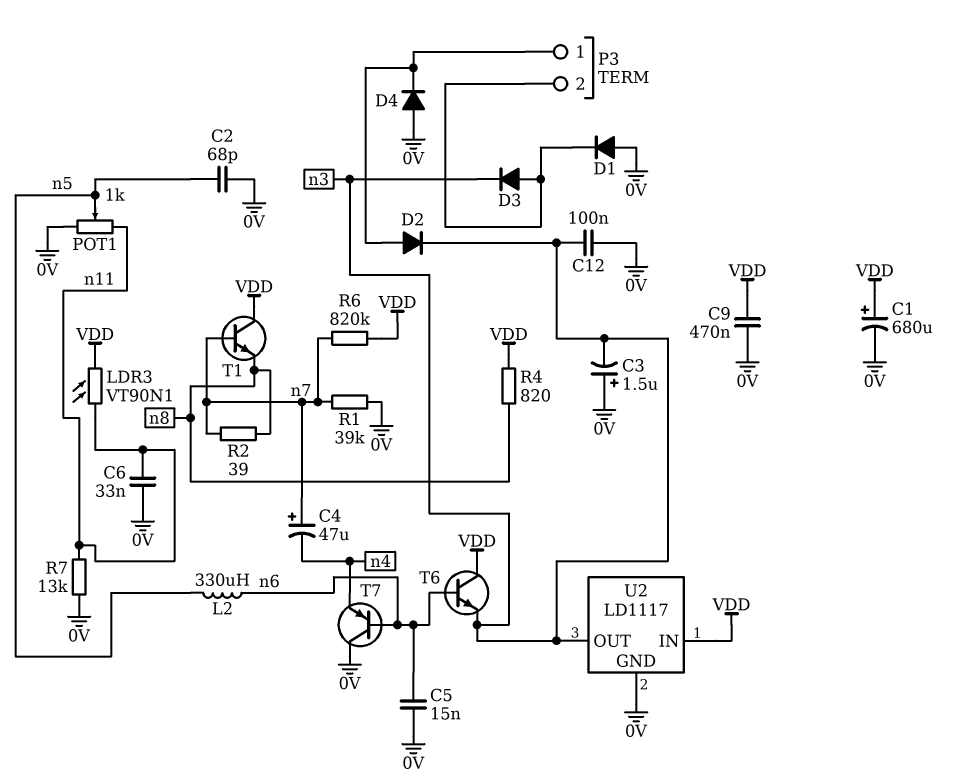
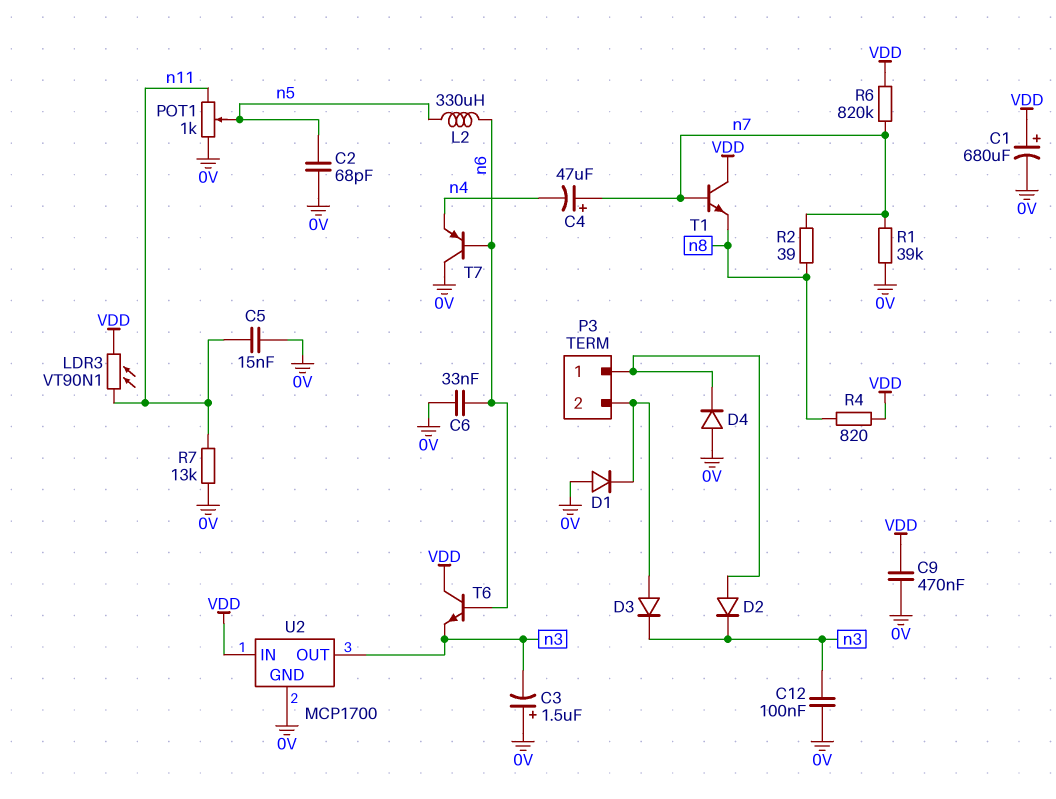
C5: 15nF (0V, n6) -> 15nF (0V, n11)
C6: 33nF (0V, n11) -> 33nF (0V, n6)
U2: LD1117 -> MCP1700

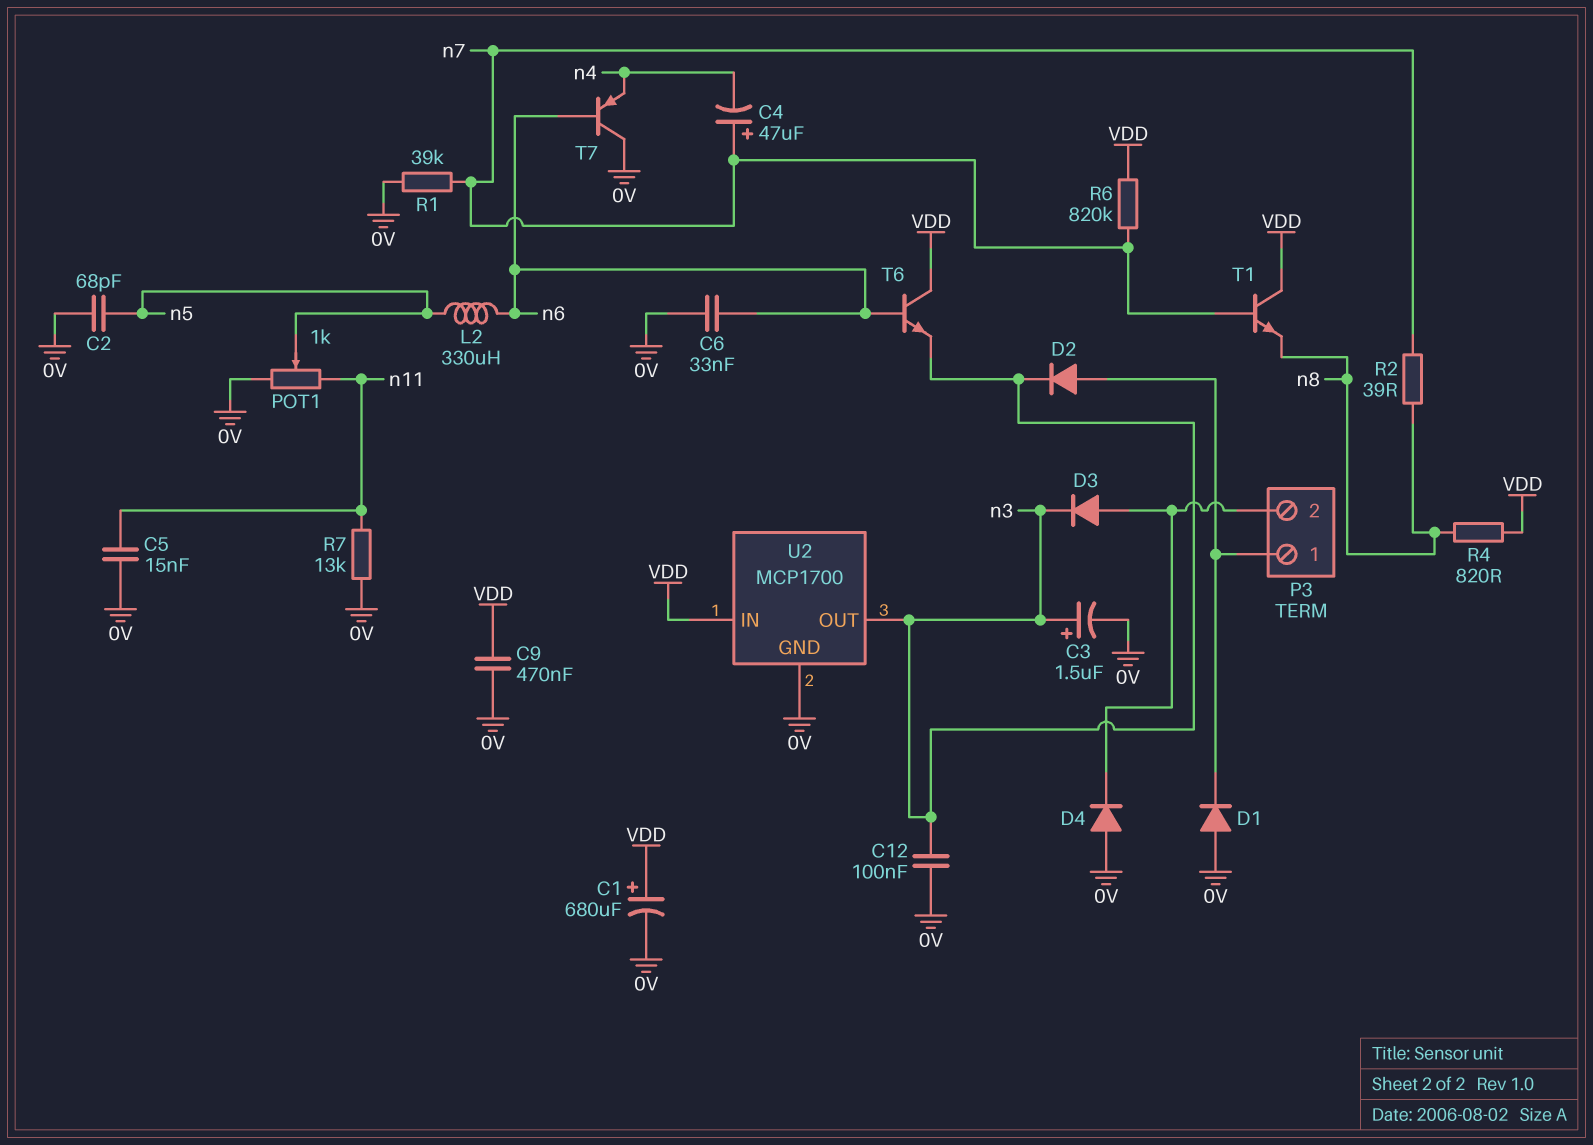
C3: 1.5uF (plus 0V, minus n3) -> 1.5uF (plus n3, minus 0V)
D1: diode (A 0V, K P3/2) -> diode (A 0V, K P3/1)
D4: diode (A 0V, K P3/1) -> diode (A 0V, K P3/2)
LDR3: VT90N1 (VDD, n11) -> none

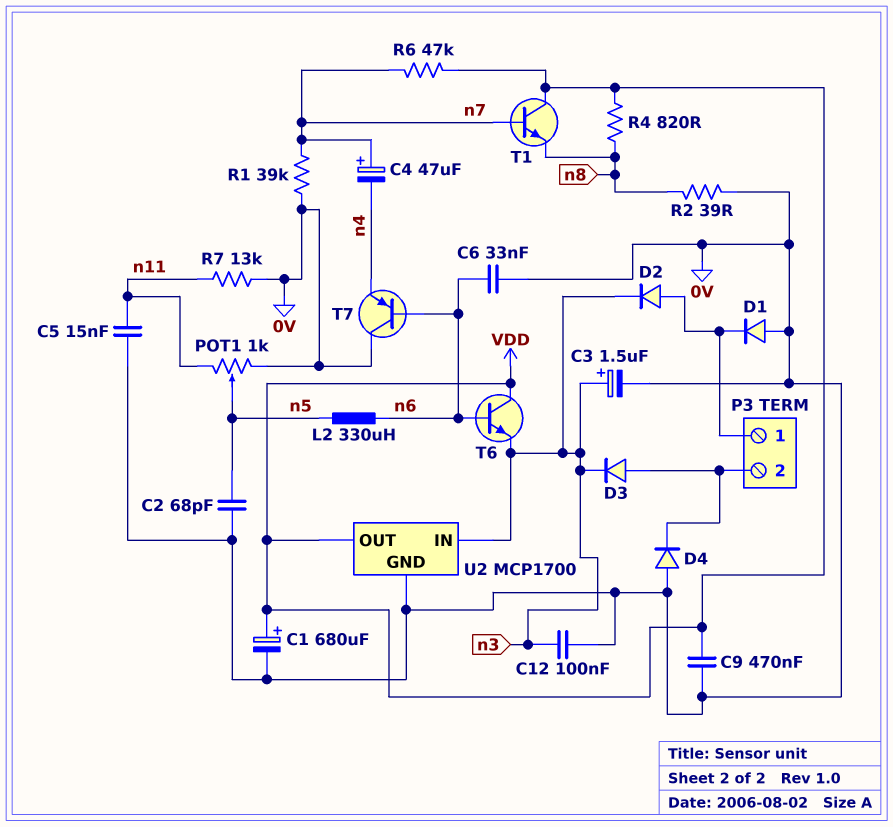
R2: 39 (n7, n8) -> 39 (0V, n8)
R6: 820k (VDD, n7) -> 47k (VDD, n7)
U2 pin IN: VDD -> n3
U2 pin OUT: n3 -> VDD

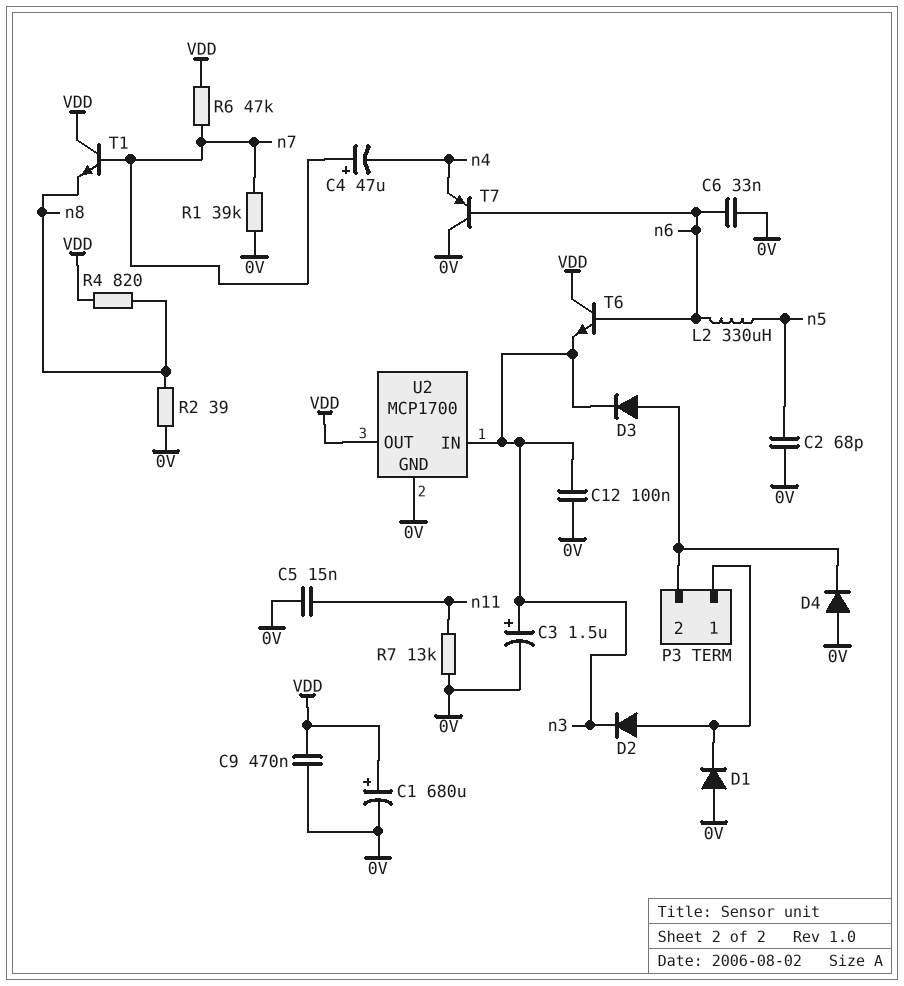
POT1: 1k (0V, n11, wiper n5) -> none

